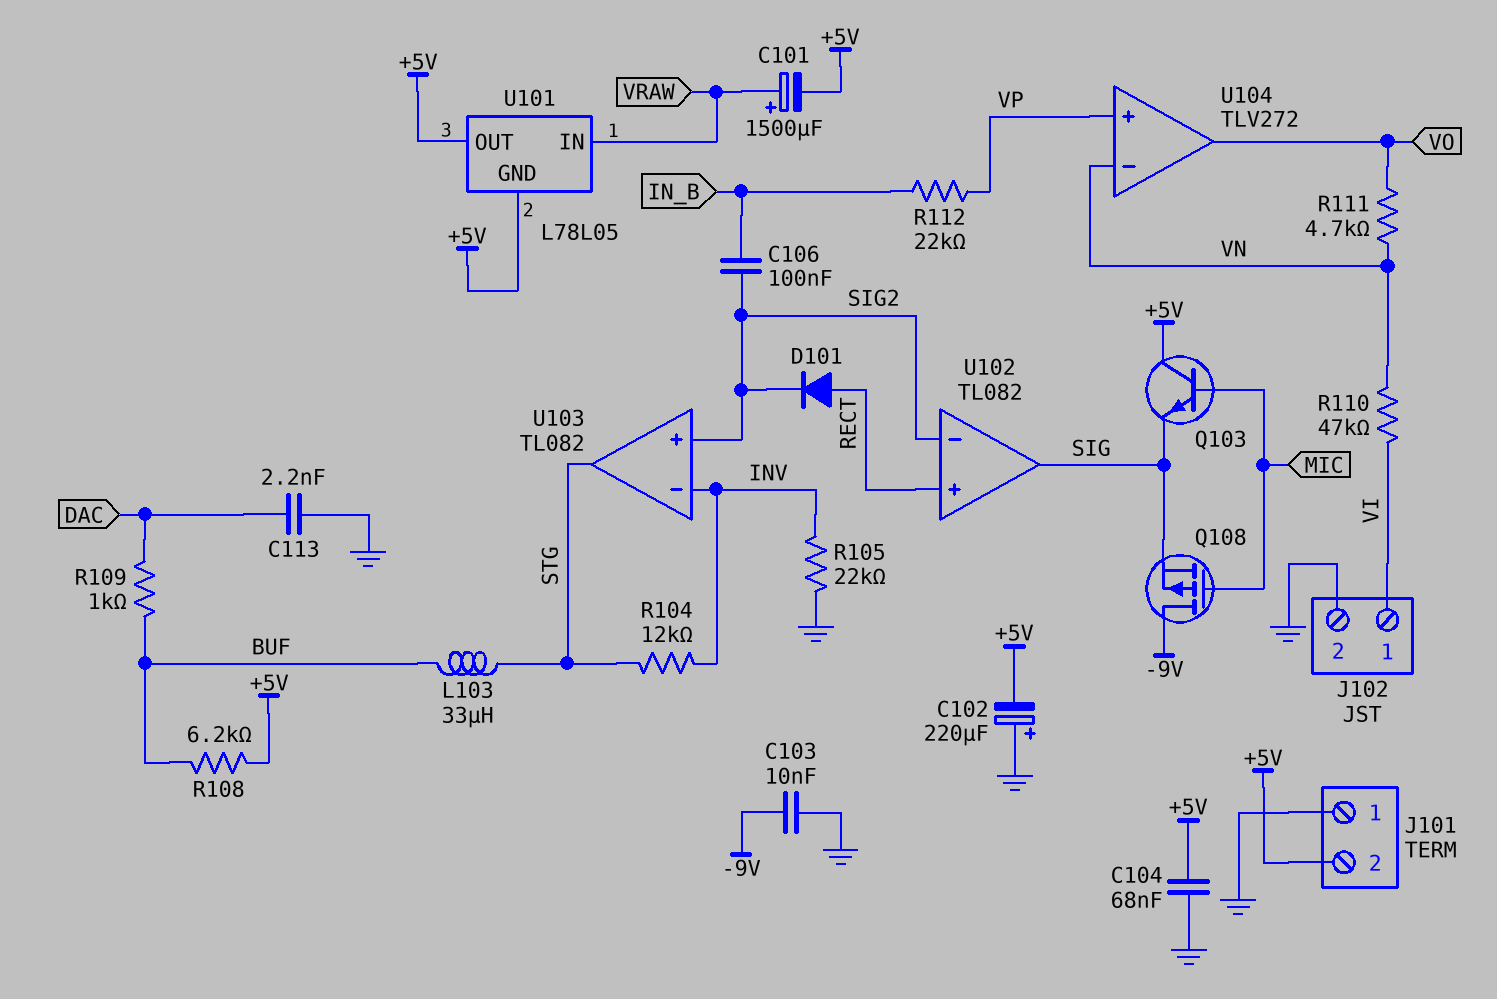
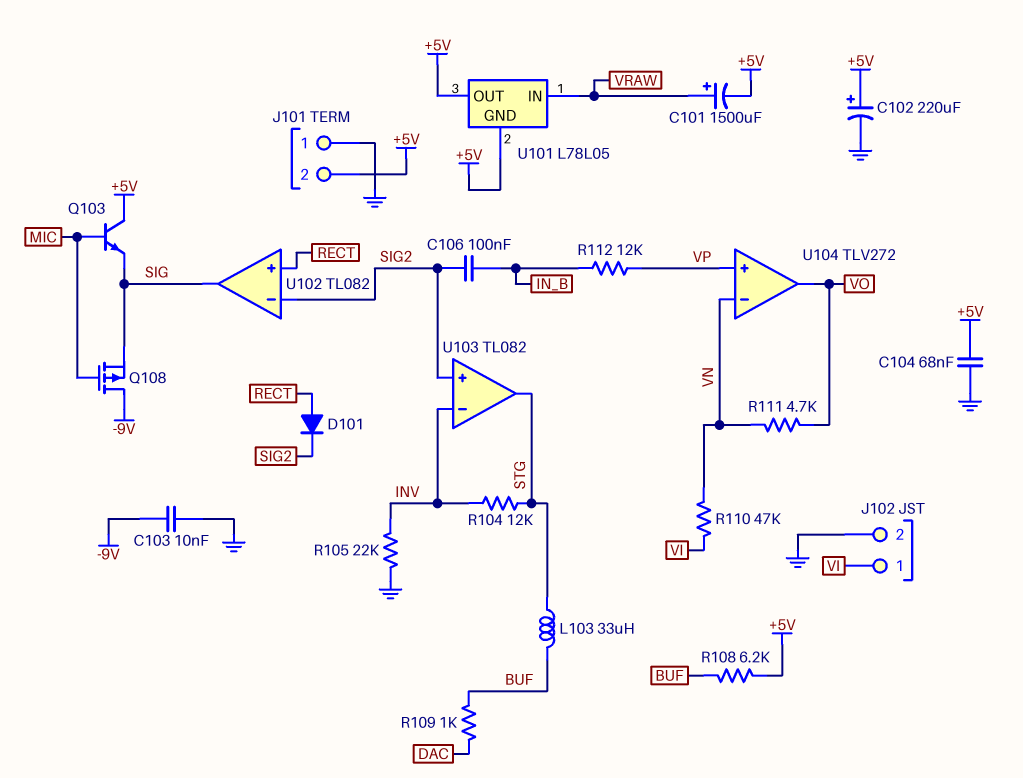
C102: 220uF (plus GND, minus +5V) -> 220uF (plus +5V, minus GND)
C113: 2.2nF (DAC, GND) -> none
R112: 22k (IN_B, VP) -> 12k (IN_B, VP)

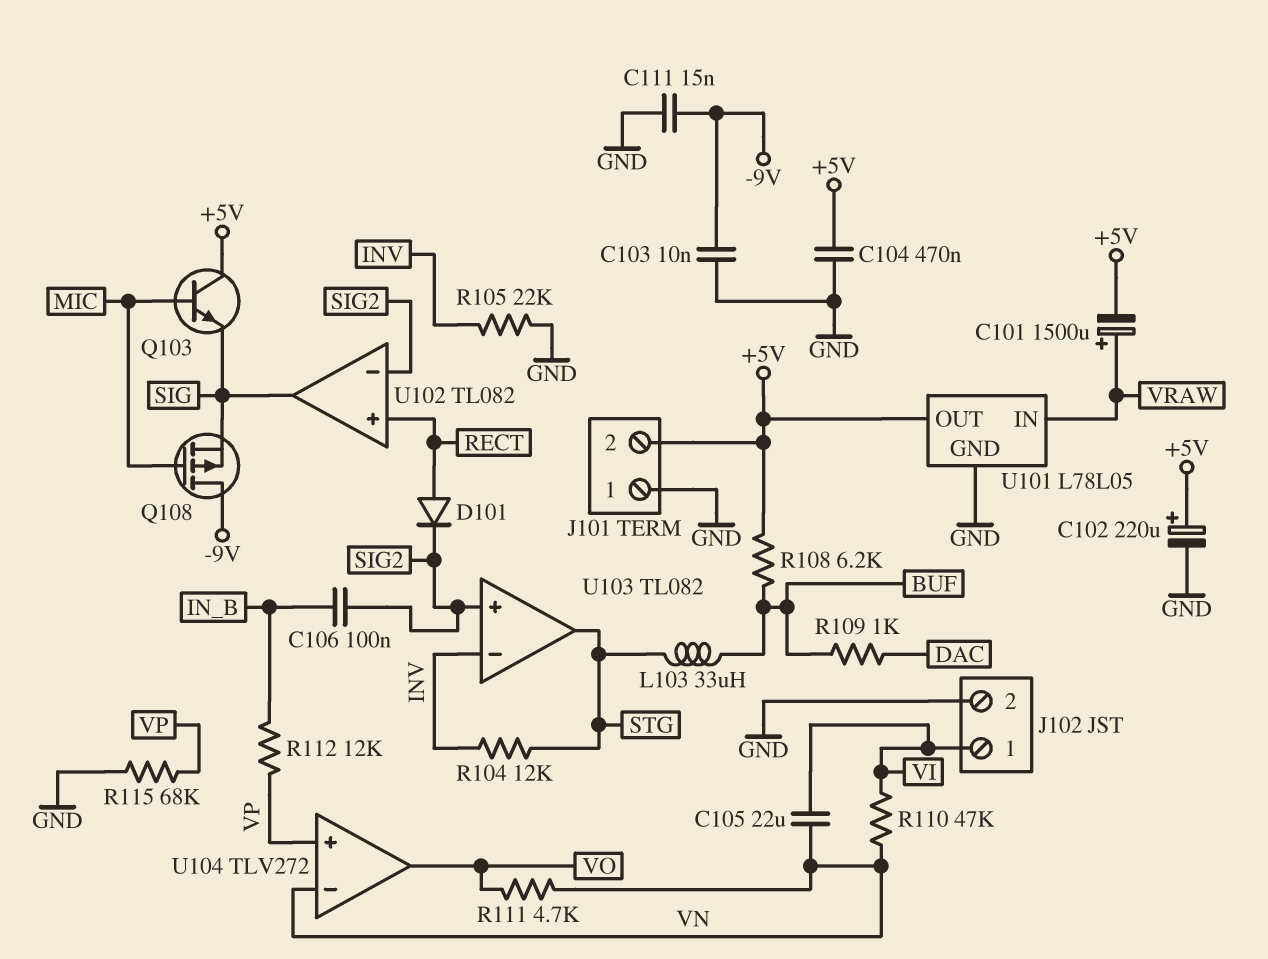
C104: 68nF (+5V, GND) -> 470nF (+5V, GND)
C105: none -> 22uF (VI, VN)
C111: none -> 15nF (-9V, GND)
R115: none -> 68k (GND, VP)
U101 pin GND: +5V -> GND

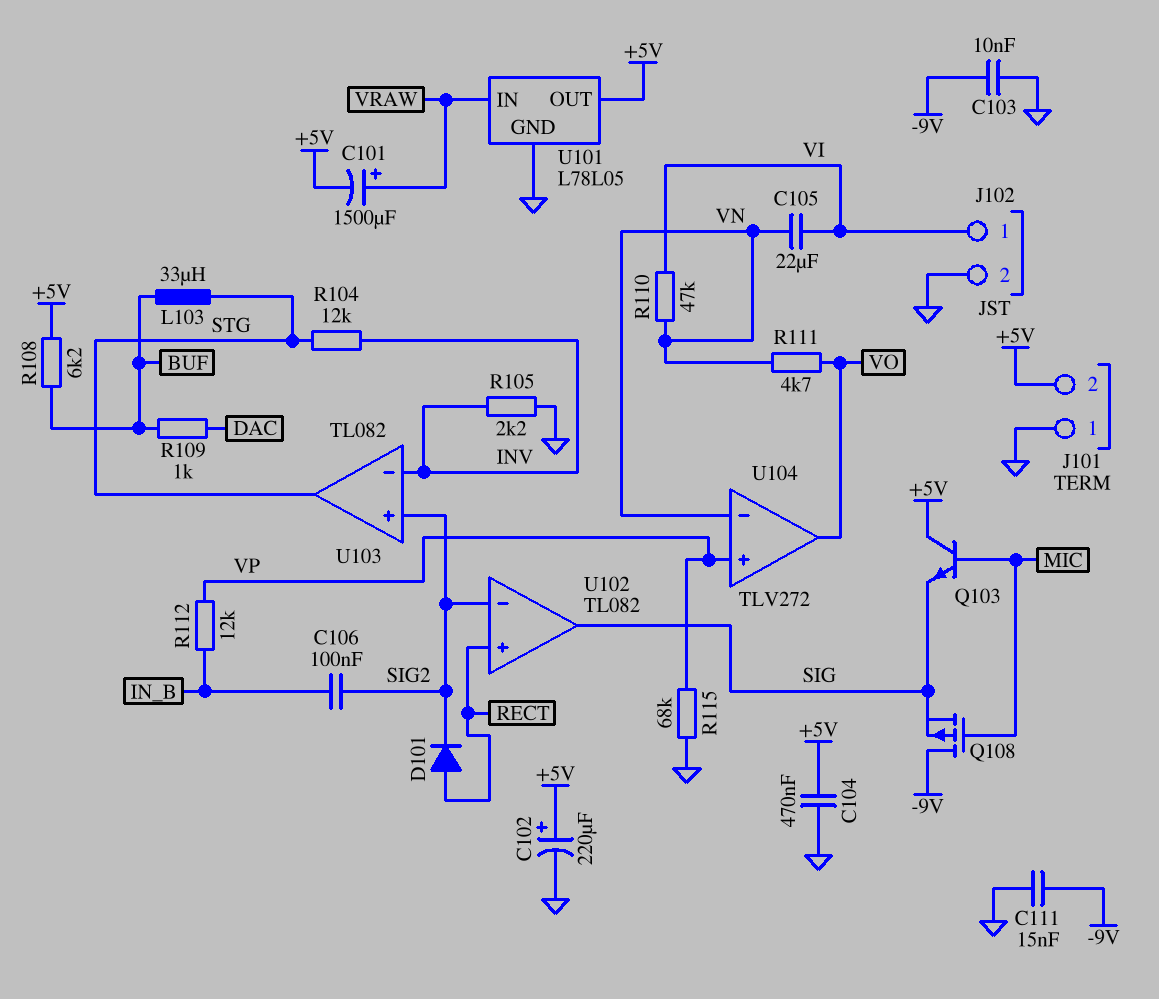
R105: 22k (GND, INV) -> 2.2k (GND, INV)

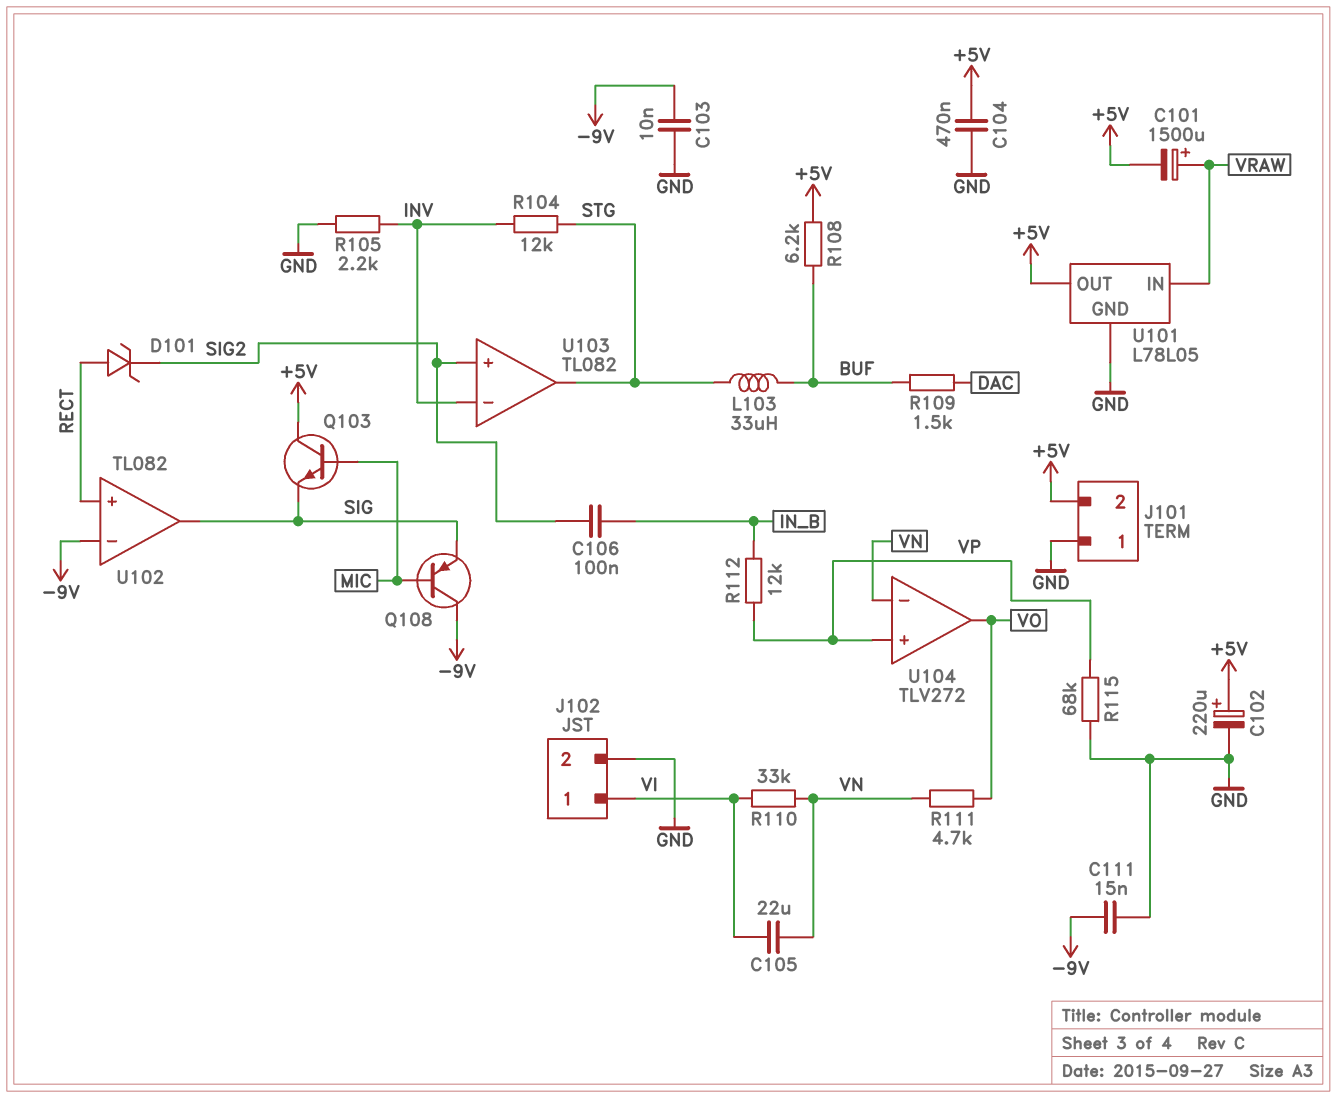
D101: diode (A RECT, K SIG2) -> zener (A RECT, K SIG2)
Q108: PMOS (G MIC, D -9V, S SIG) -> PNP (B MIC, C -9V, E SIG)
R109: 1k (BUF, DAC) -> 1.5k (BUF, DAC)
R110: 47k (VI, VN) -> 33k (VI, VN)
U102 pin in-: SIG2 -> -9V

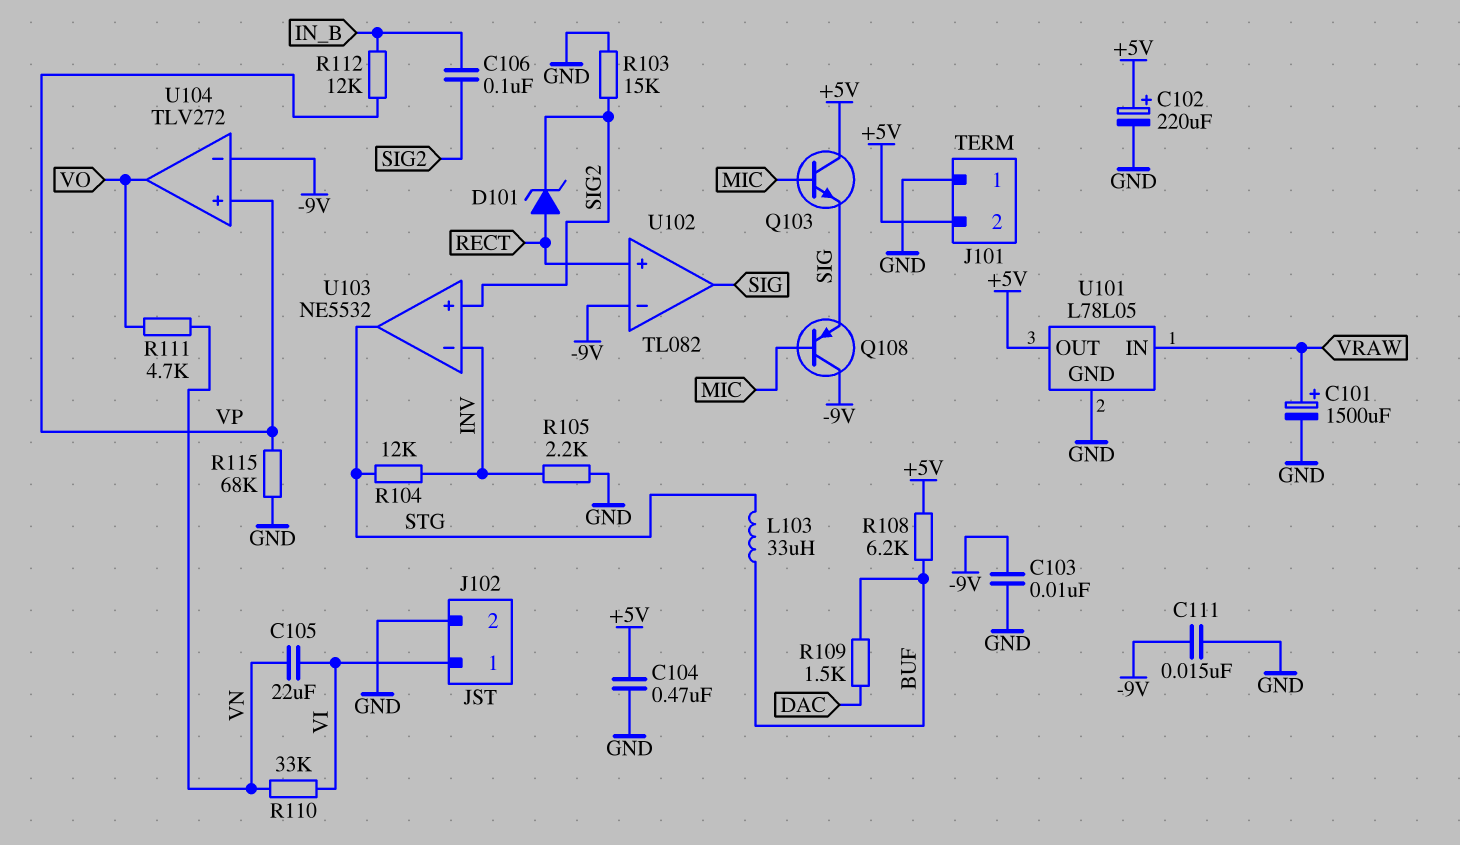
C101: 1500uF (plus VRAW, minus +5V) -> 1500uF (plus VRAW, minus GND)
R103: none -> 15k (GND, SIG2)
U103: TL082 -> NE5532
U104 pin in-: VN -> -9V

